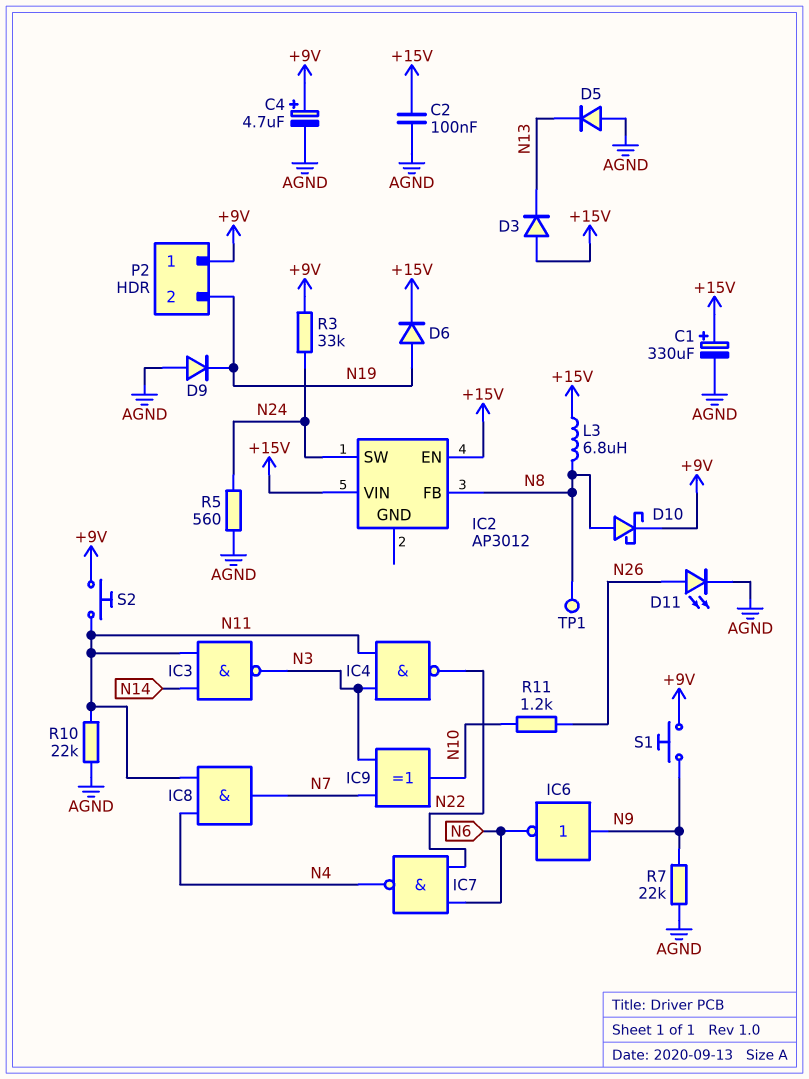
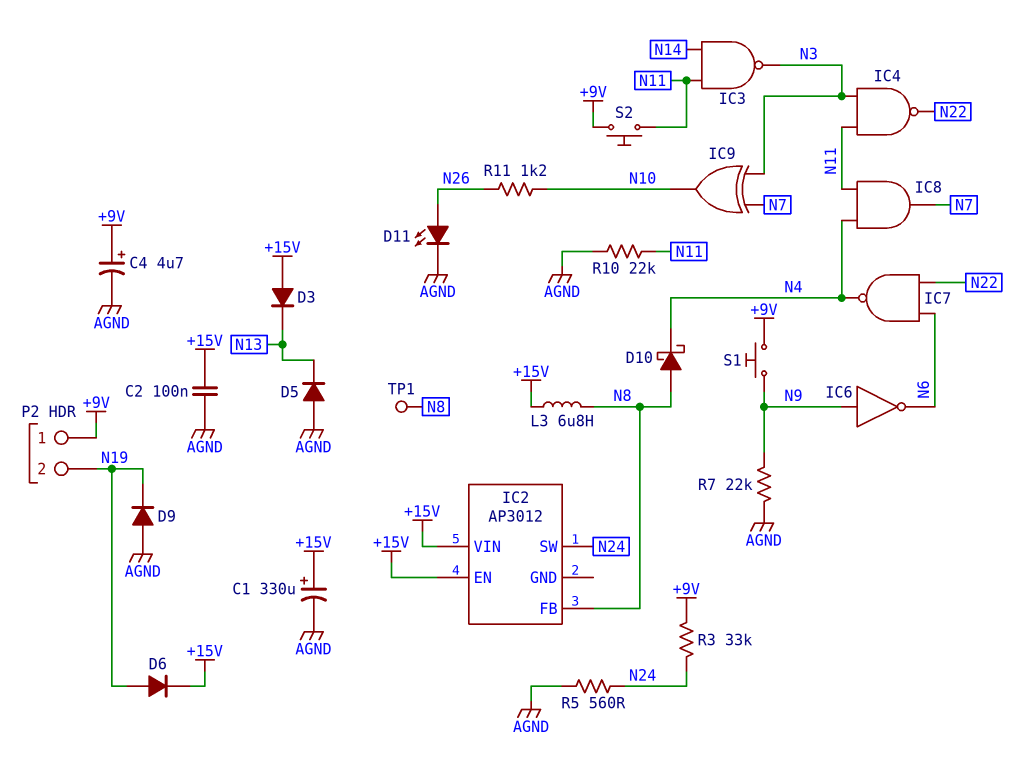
D10: schottky (A N8, K +9V) -> schottky (A N8, K N4)

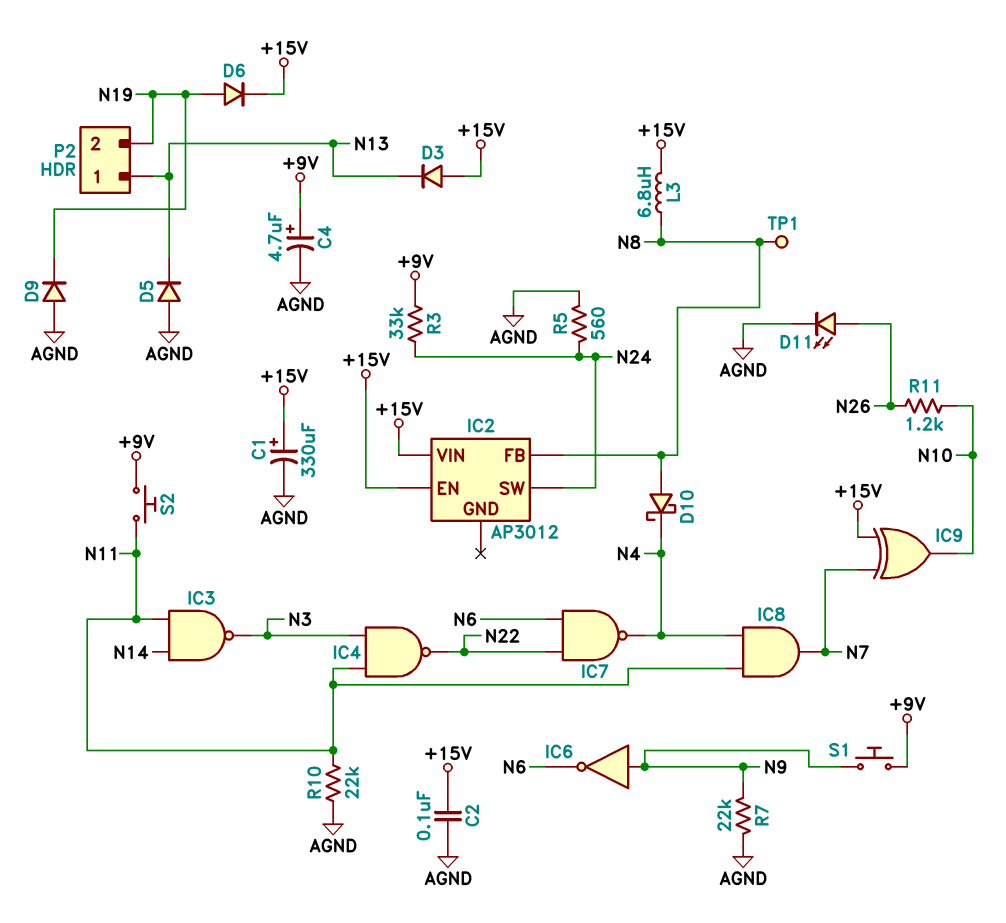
IC9: XOR (in N3, in N7, out N10) -> XOR (in +15V, in N7, out N10)
P2 pin 1: +9V -> N13

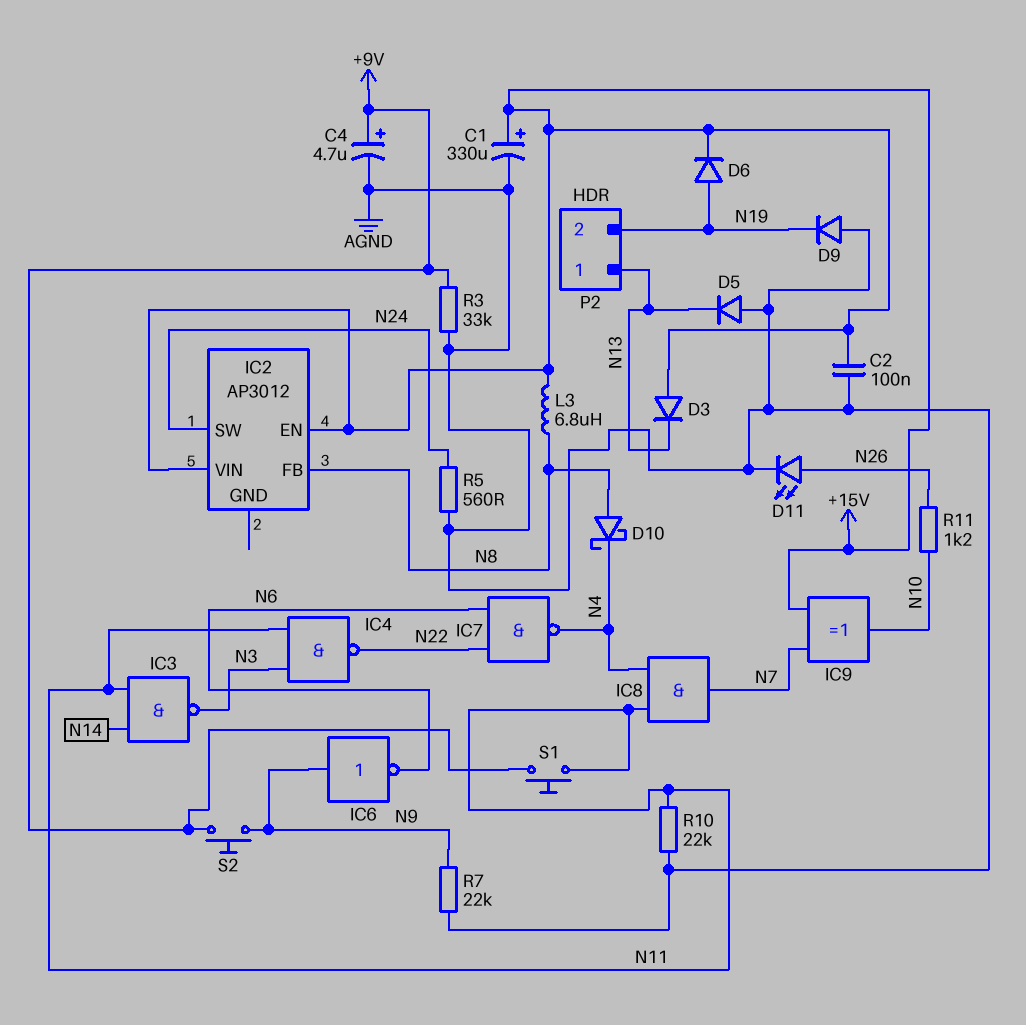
R3: 33k (+9V, N24) -> 33k (+9V, AGND)
S1: button (+9V, N9) -> button (+9V, N11)
S2: button (+9V, N11) -> button (+9V, N9)
TP1: test point (N8) -> none

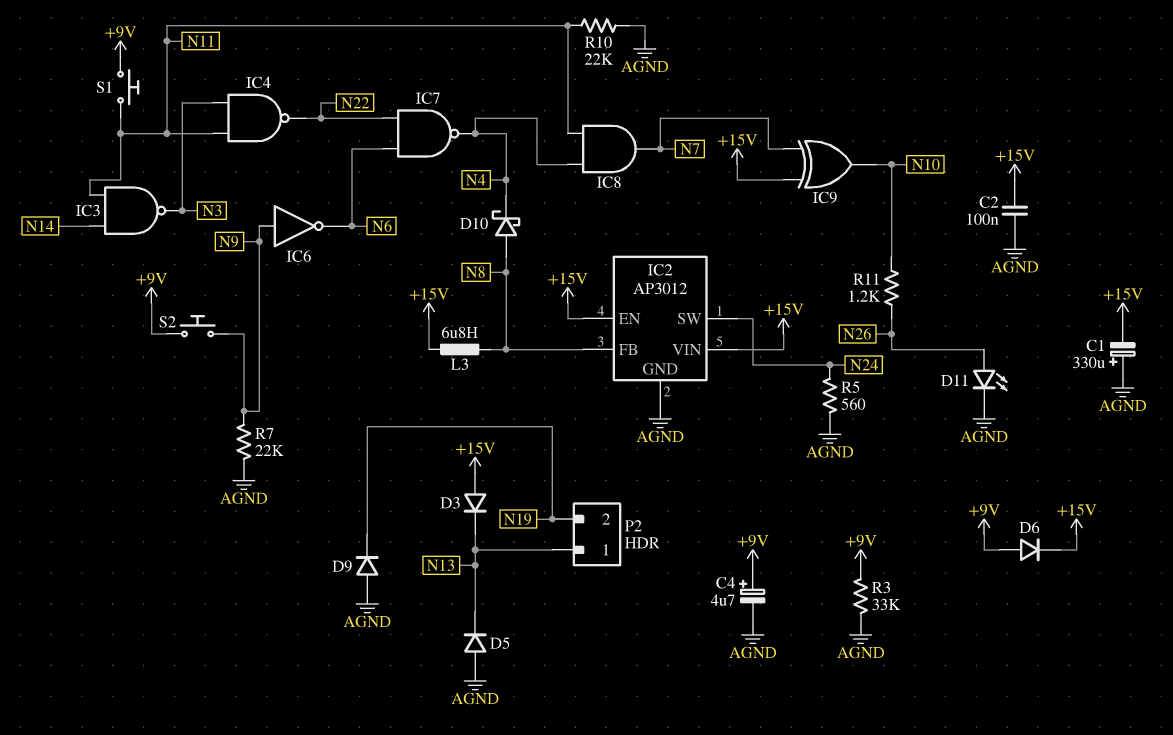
C1: 330uF (plus +15V, minus AGND) -> 330uF (plus AGND, minus +15V)
D6: diode (A N19, K +15V) -> diode (A +9V, K +15V)
IC2 pin GND: none -> AGND

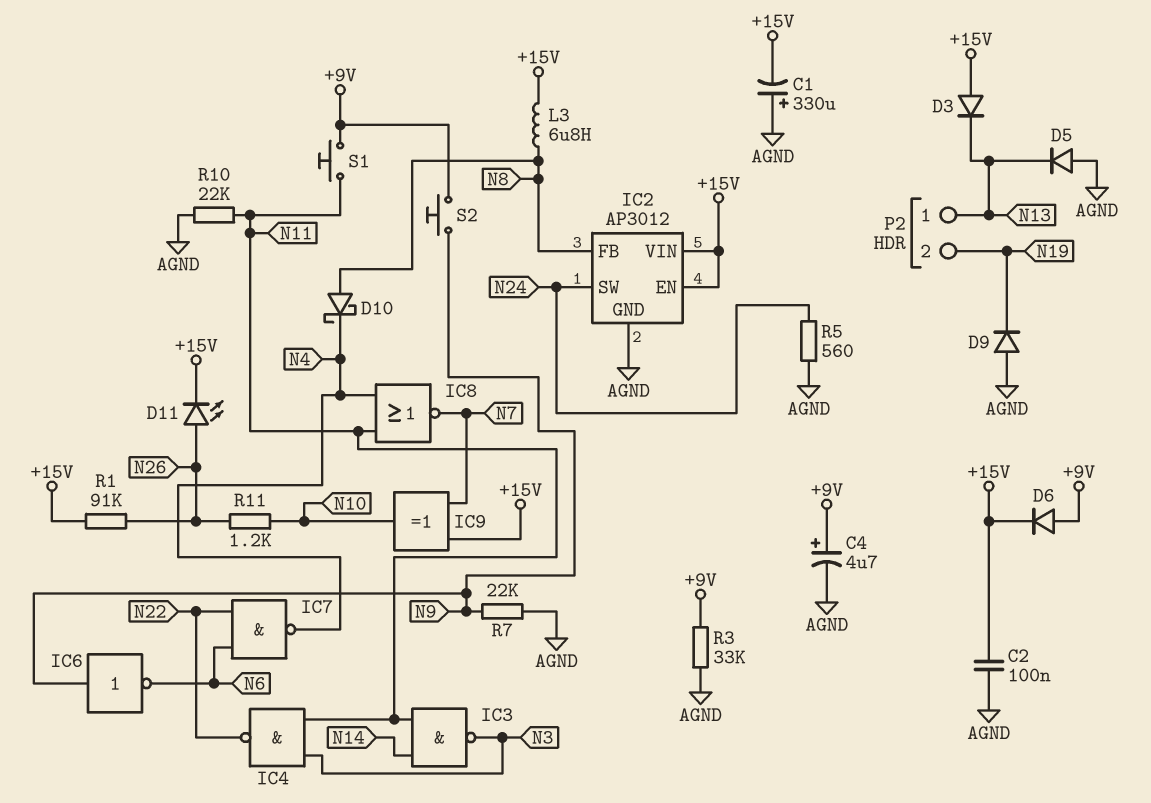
D11: LED (A N26, K AGND) -> LED (A N26, K +15V)
IC8: AND (in N4, in N11, out N7) -> NOR (in N4, in N11, out N7)
R1: none -> 91k (+15V, N26)

